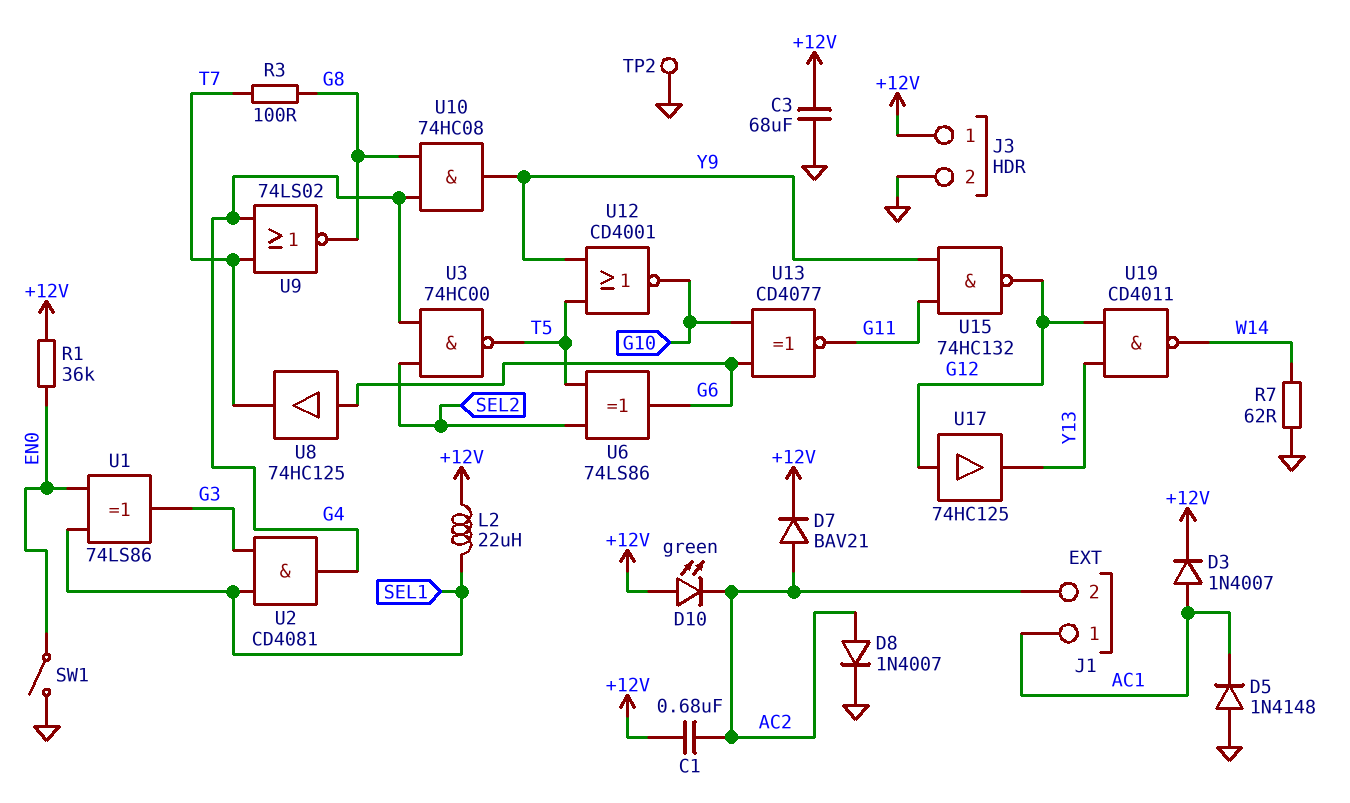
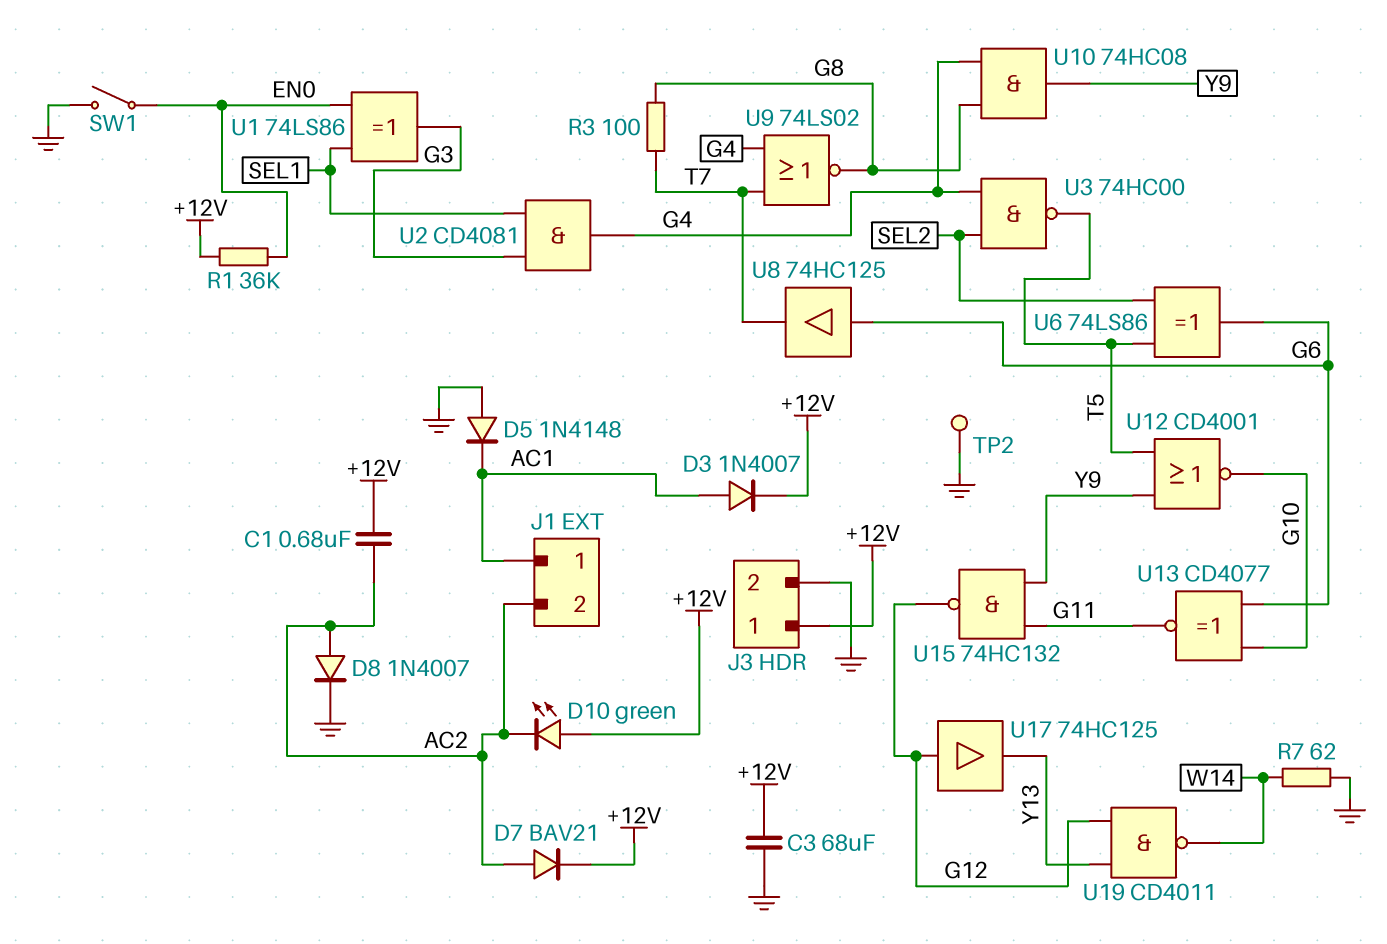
L2: 22uH (+12V, SEL1) -> none

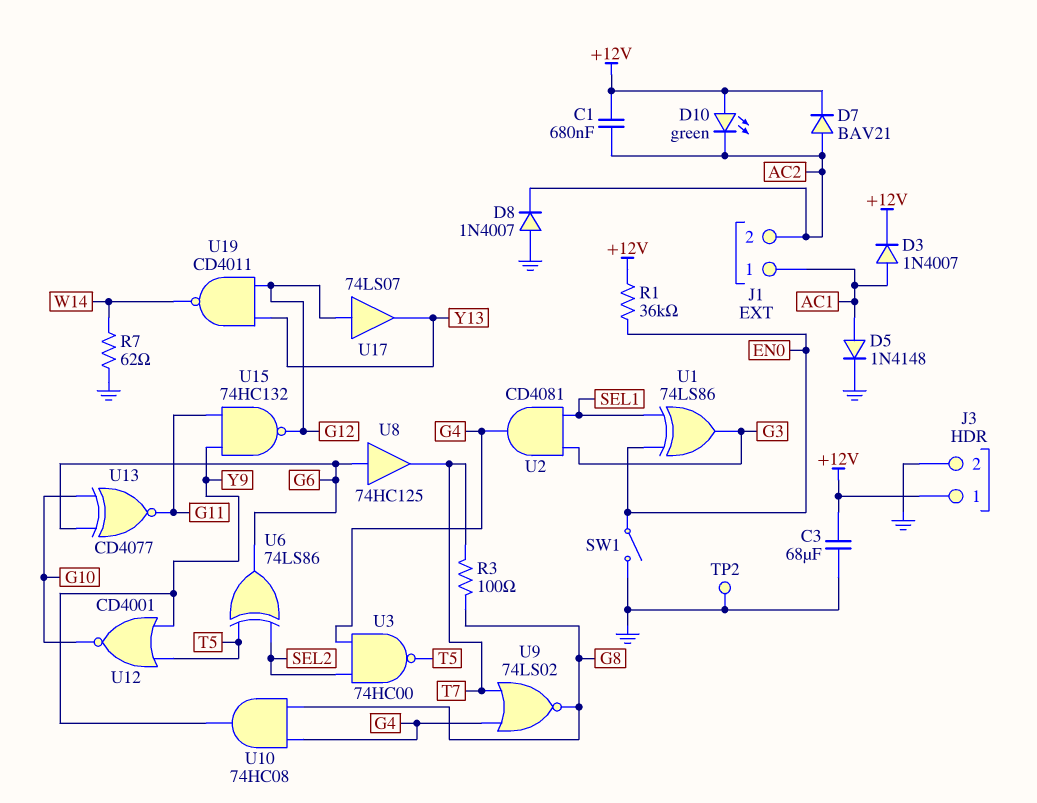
D5: diode 1N4148 (A GND, K AC1) -> diode 1N4148 (A AC1, K GND)
D8: diode 1N4007 (A AC2, K GND) -> diode 1N4007 (A GND, K AC2)
U17: buffer 74HC125 (in G12, out Y13) -> buffer 74LS07 (in G12, out Y13)

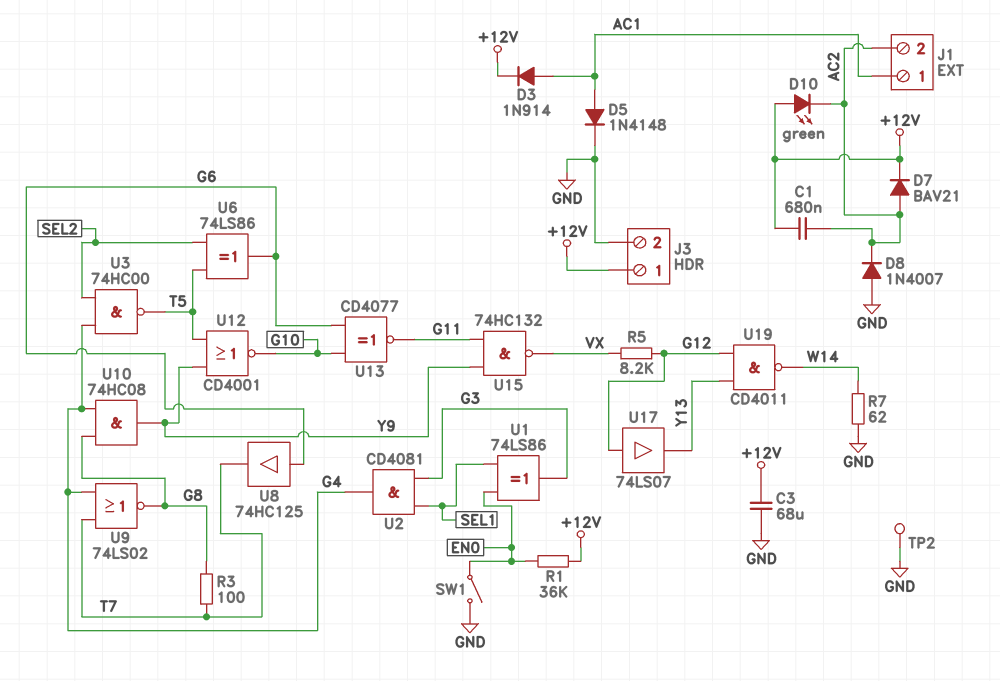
D3: diode 1N4007 (A AC1, K +12V) -> diode 1N914 (A AC1, K +12V)
R5: none -> 8.2k (G12, VX)
U15: NAND 74HC132 (in G11, in Y9, out G12) -> NAND 74HC132 (in G11, in Y9, out VX)

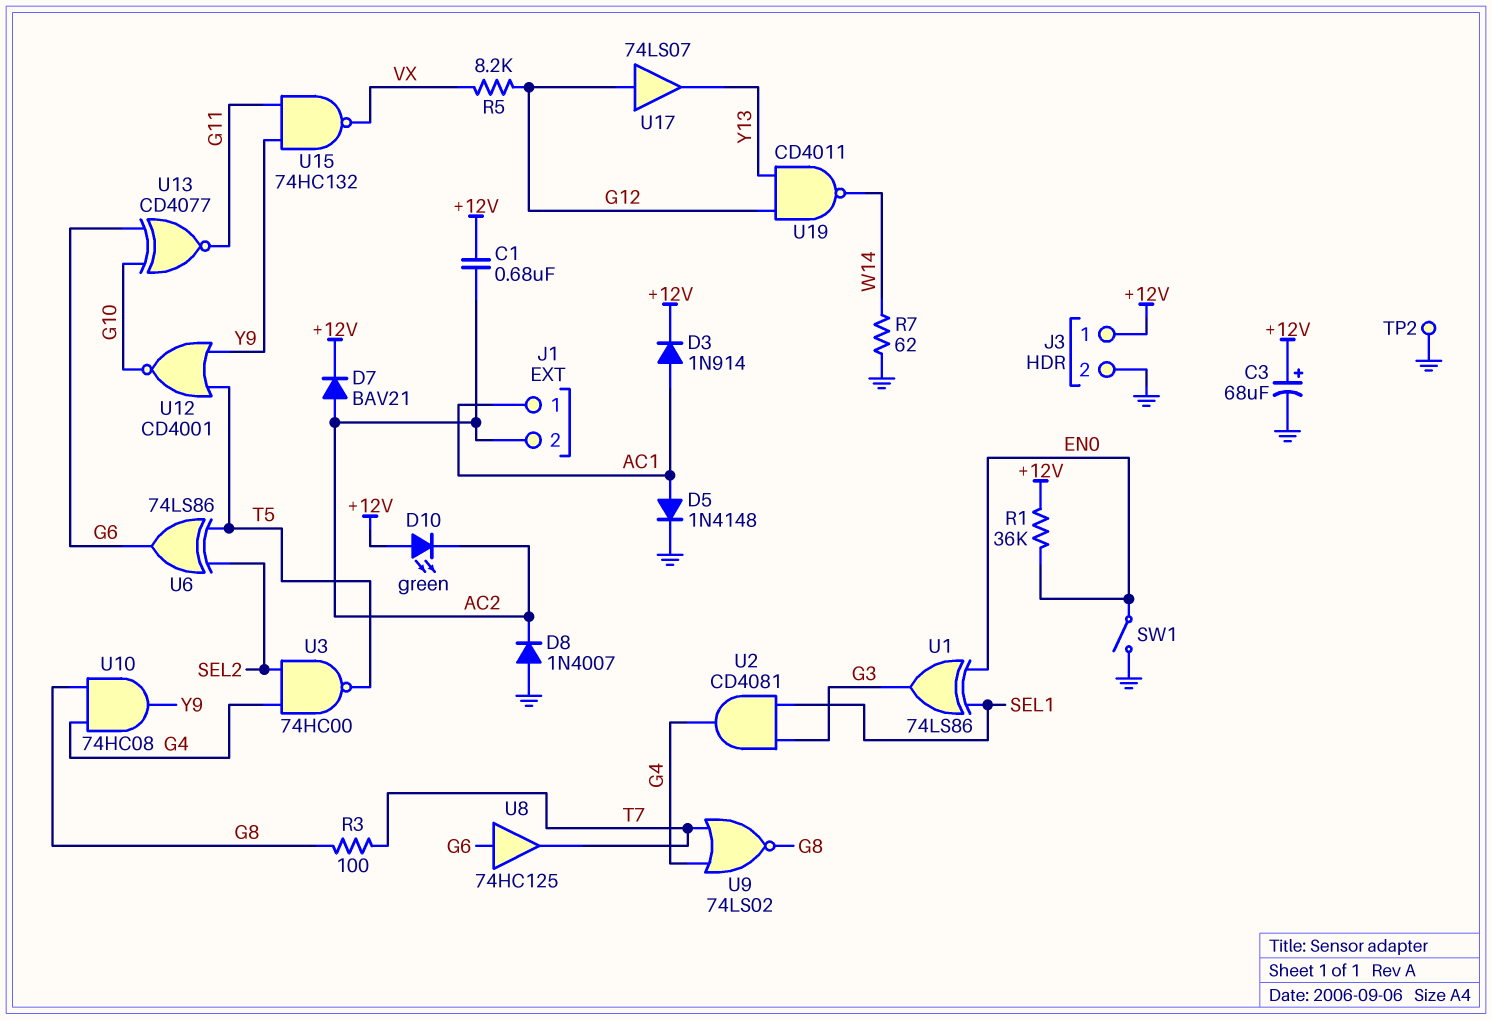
C3: 68uF (+12V, GND) -> 68uF (plus +12V, minus GND)

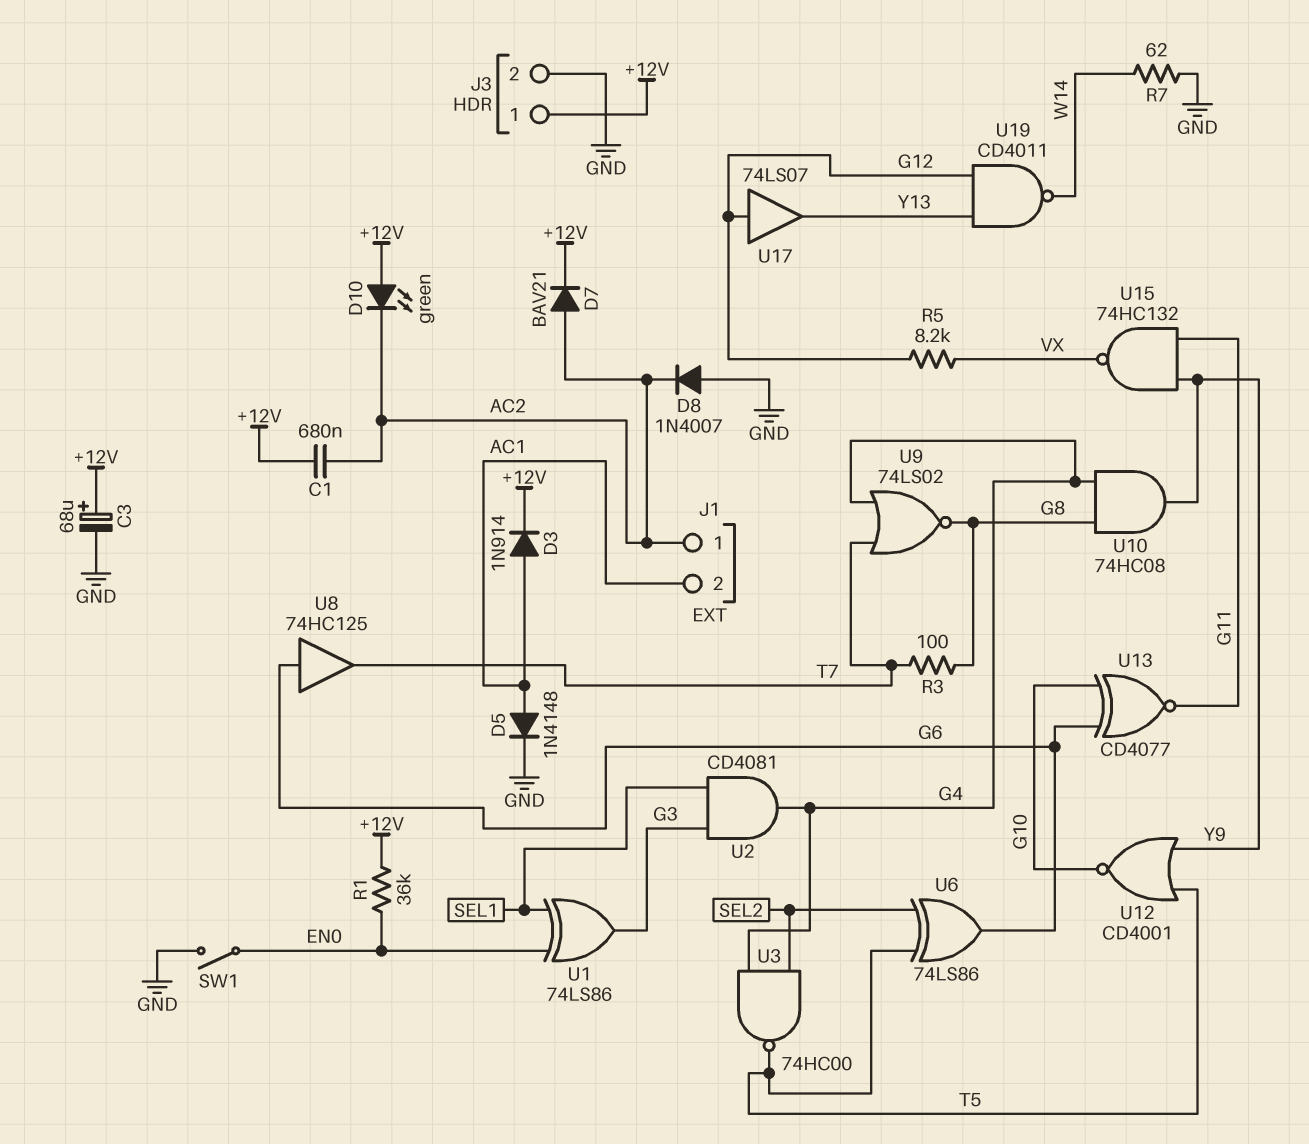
J1 pin 1: AC1 -> AC2
J1 pin 2: AC2 -> AC1
TP2: test point (GND) -> none

